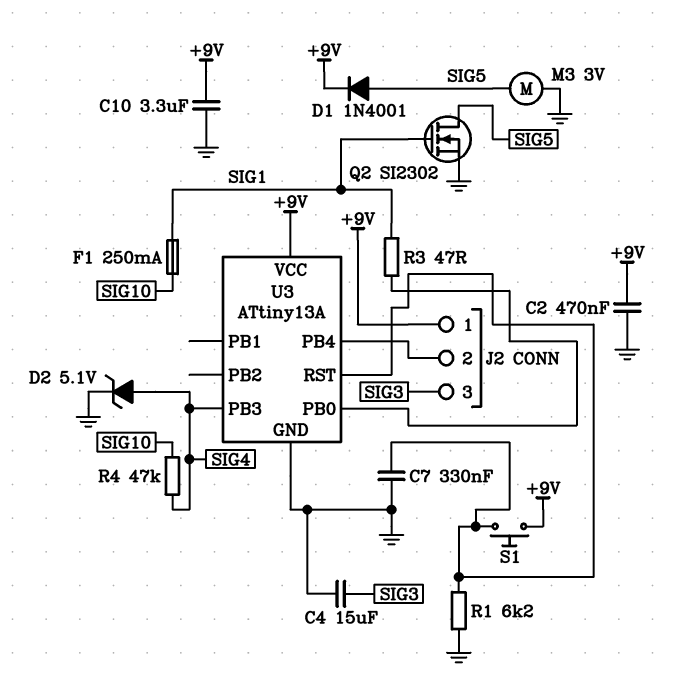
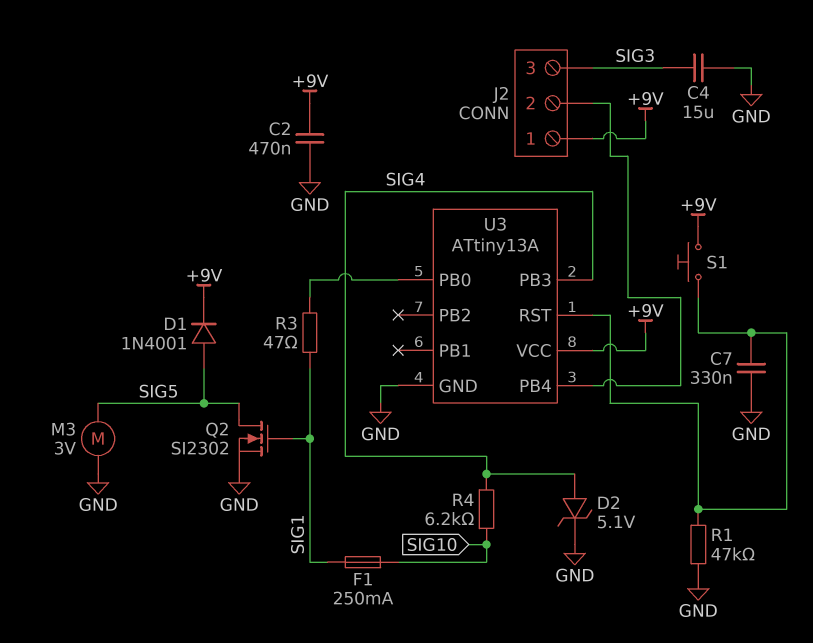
C10: 3.3uF (+9V, GND) -> none
R1: 6.2k (GND, U3/RST) -> 47k (GND, U3/RST)
R4: 47k (SIG4, SIG10) -> 6.2k (SIG4, SIG10)

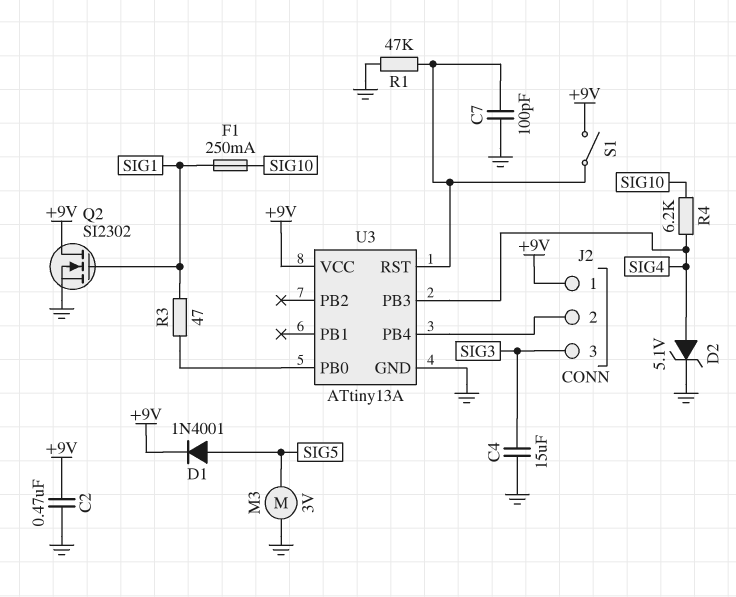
C7: 330nF (GND, U3/RST) -> 100pF (GND, U3/RST)
Q2: NMOS SI2302 (G SIG1, D SIG5, S GND) -> NMOS SI2302 (G SIG1, D +9V, S GND)
S1: button (+9V, U3/RST) -> switch (+9V, U3/RST)

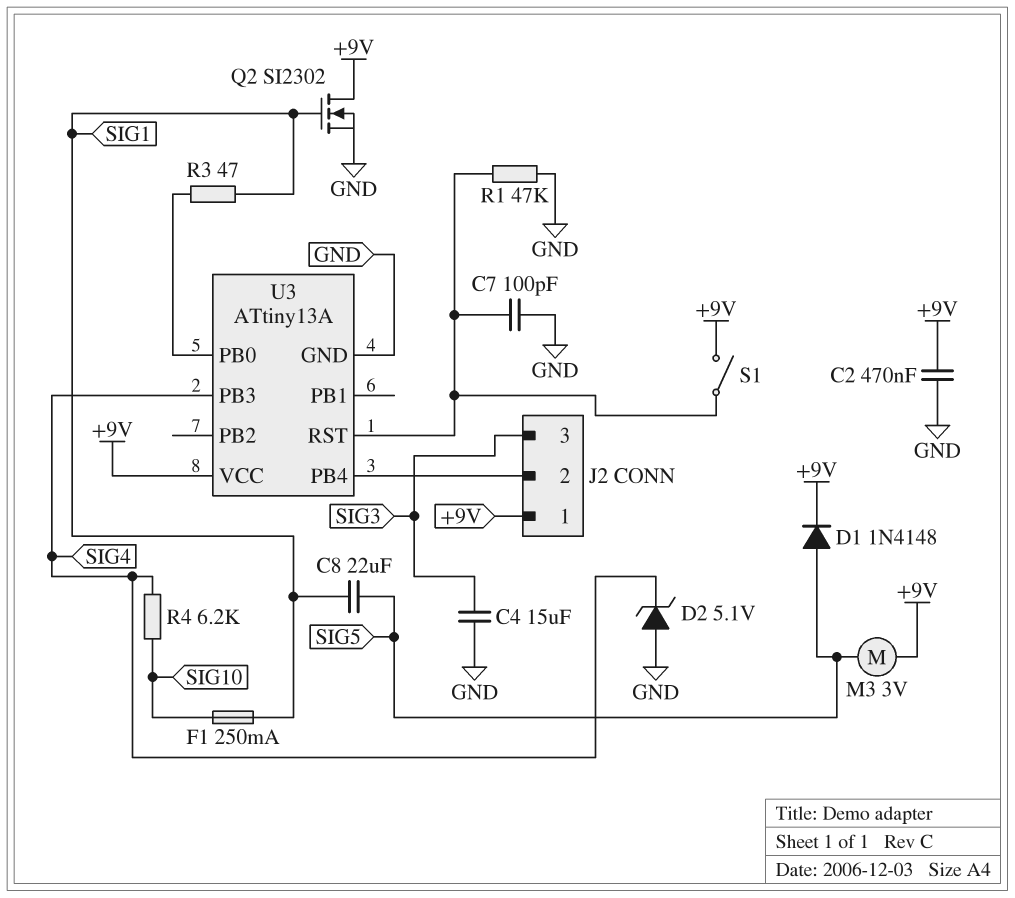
C8: none -> 22uF (SIG1, SIG5)
D1: diode 1N4001 (A SIG5, K +9V) -> diode 1N4148 (A SIG5, K +9V)
D2: zener 5.1V (A SIG4, K GND) -> zener 5.1V (A GND, K SIG4)
M3: motor 3V (GND, SIG5) -> motor 3V (+9V, SIG5)

